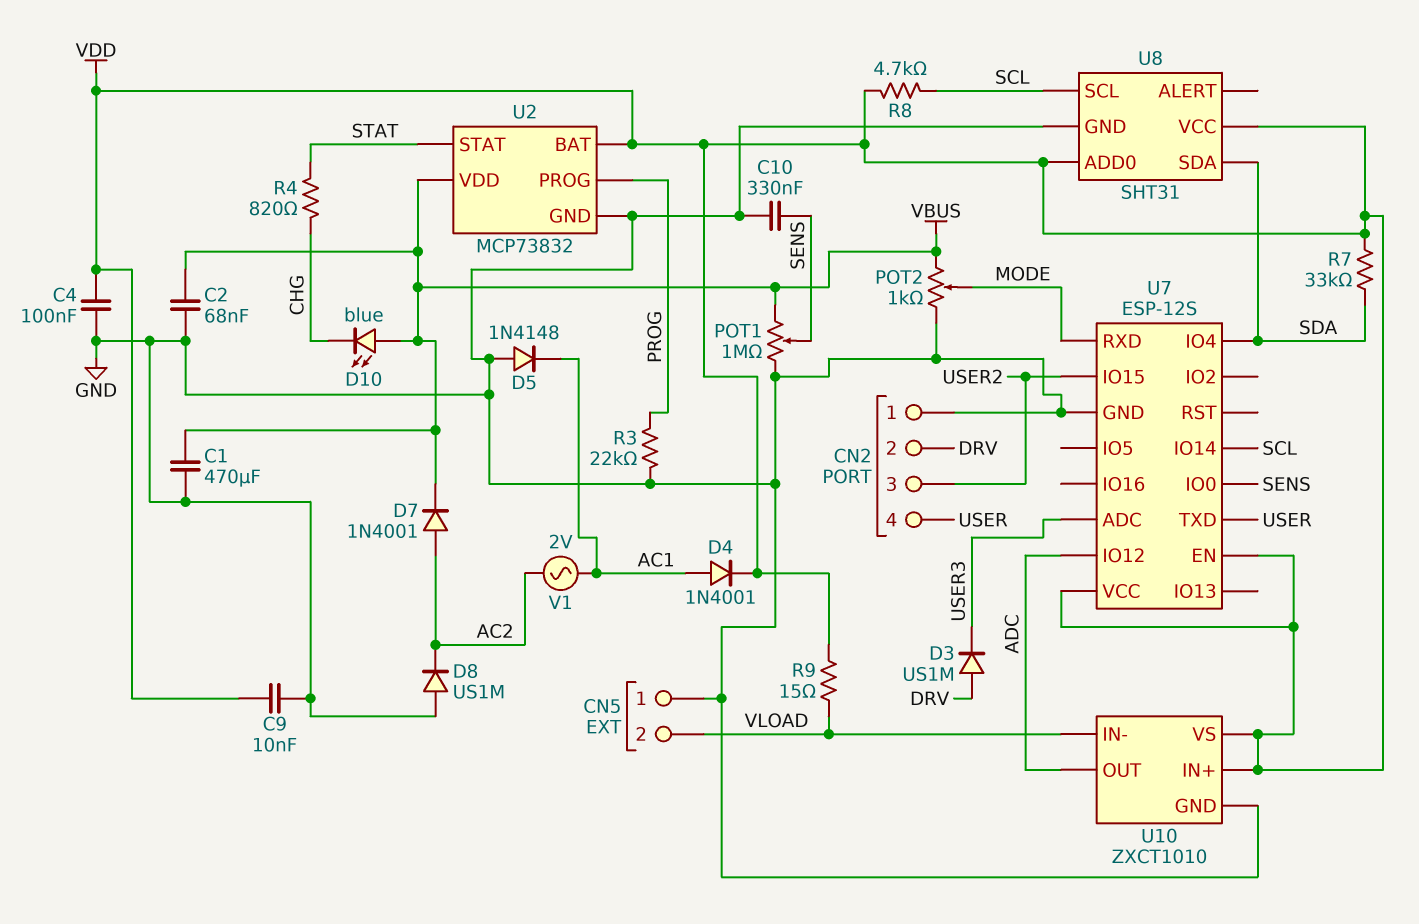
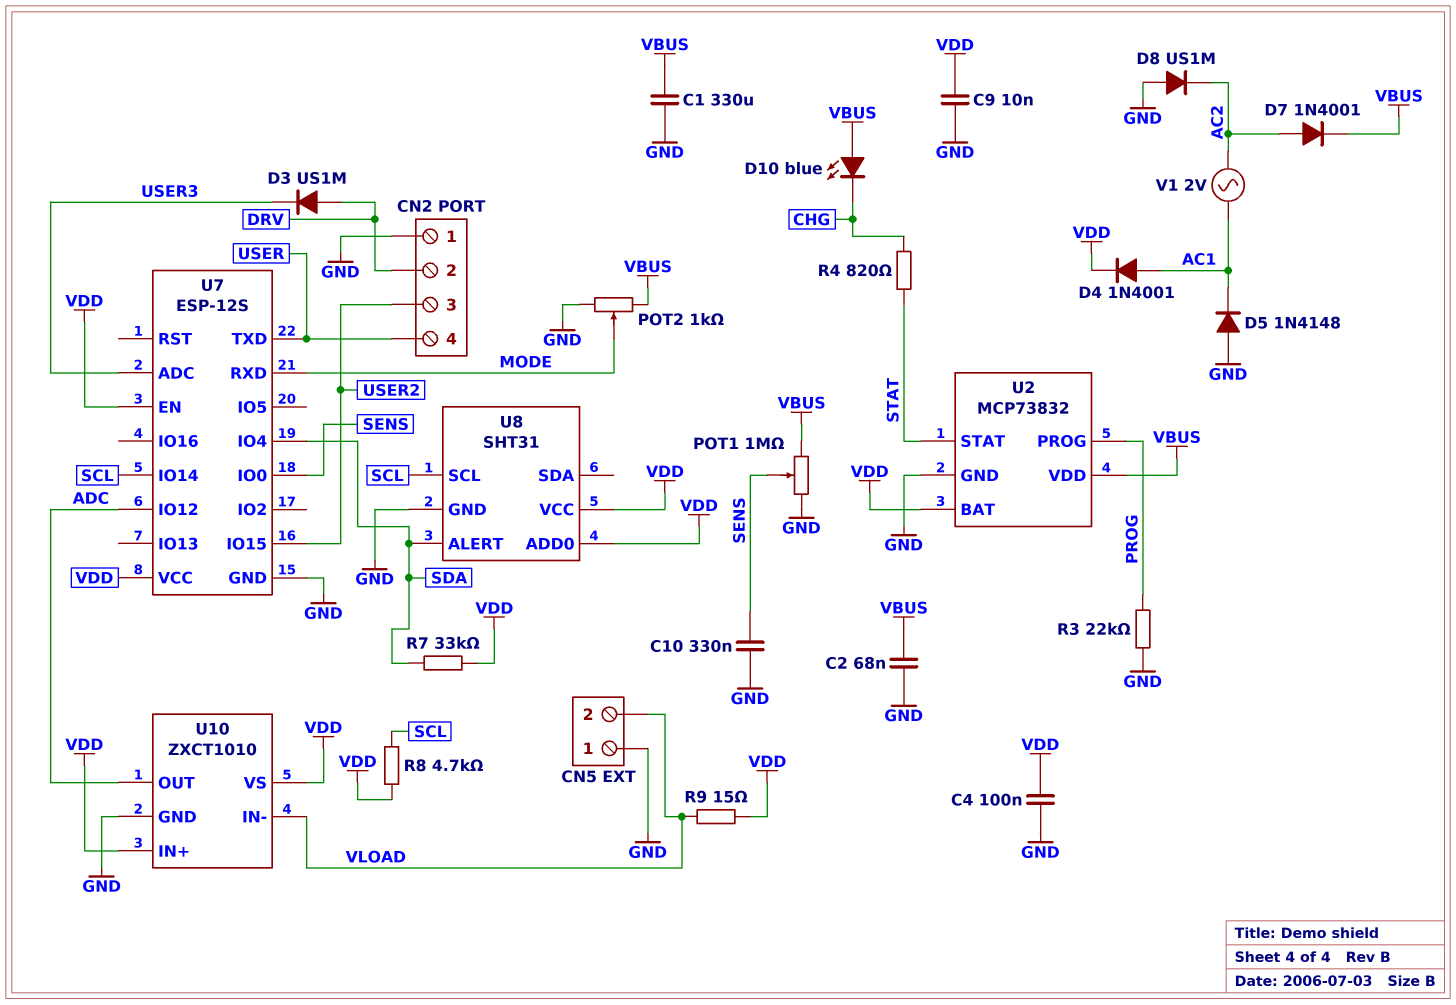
C1: 470uF (GND, VBUS) -> 330uF (GND, VBUS)
U8 pin ALERT: none -> SDA
U8 pin SDA: SDA -> none

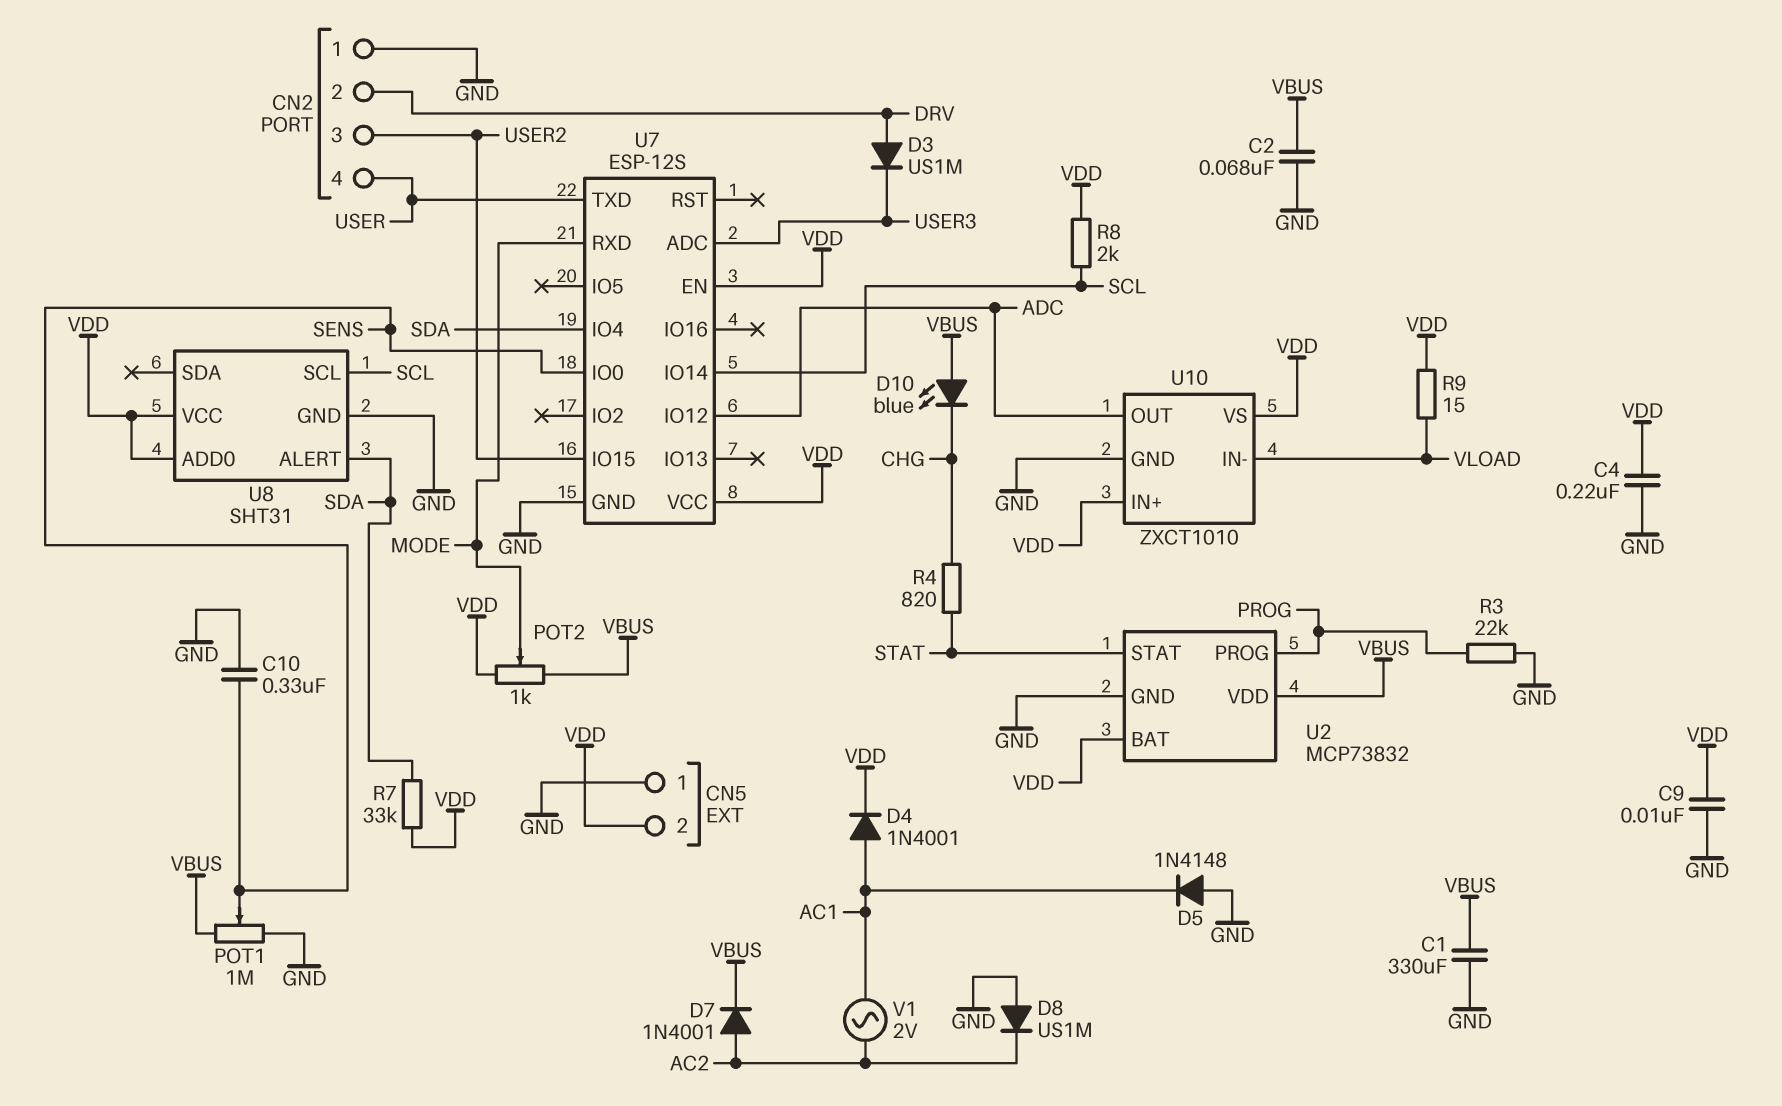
C4: 100nF (GND, VDD) -> 220nF (GND, VDD)
CN5 pin 2: VLOAD -> VDD
POT2: 1k (GND, VBUS, wiper MODE) -> 1k (VBUS, VDD, wiper MODE)
R8: 4.7k (SCL, VDD) -> 2k (SCL, VDD)

